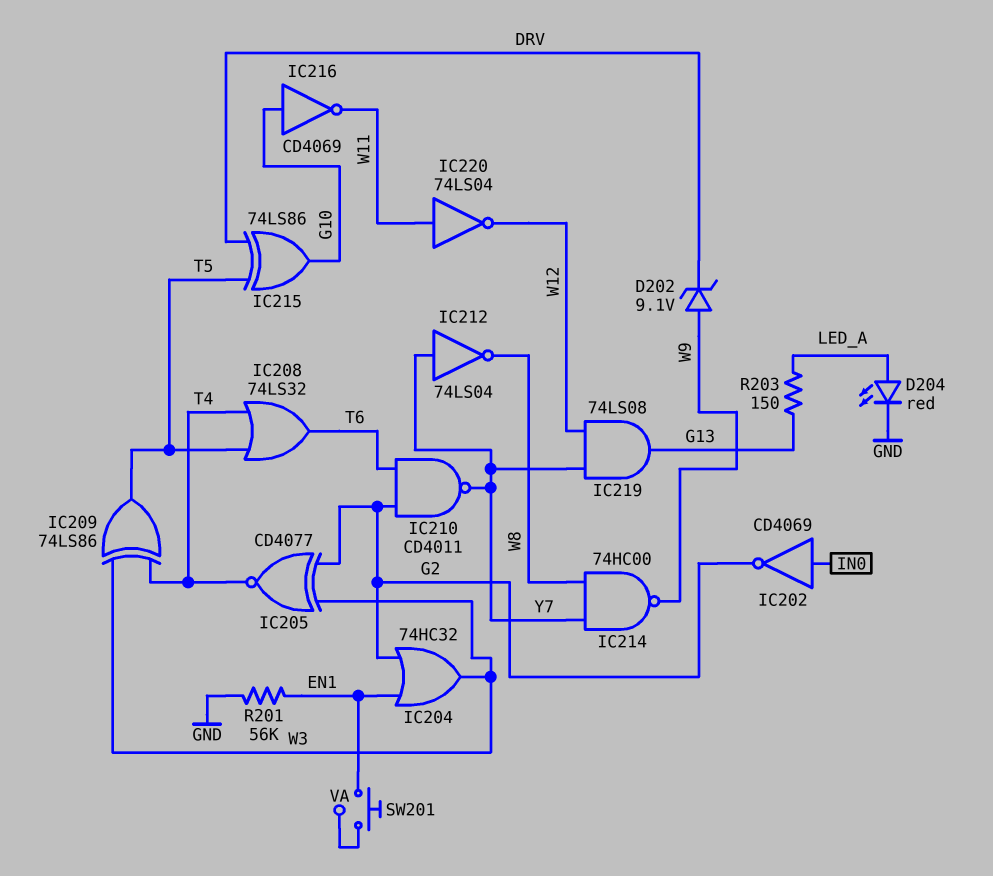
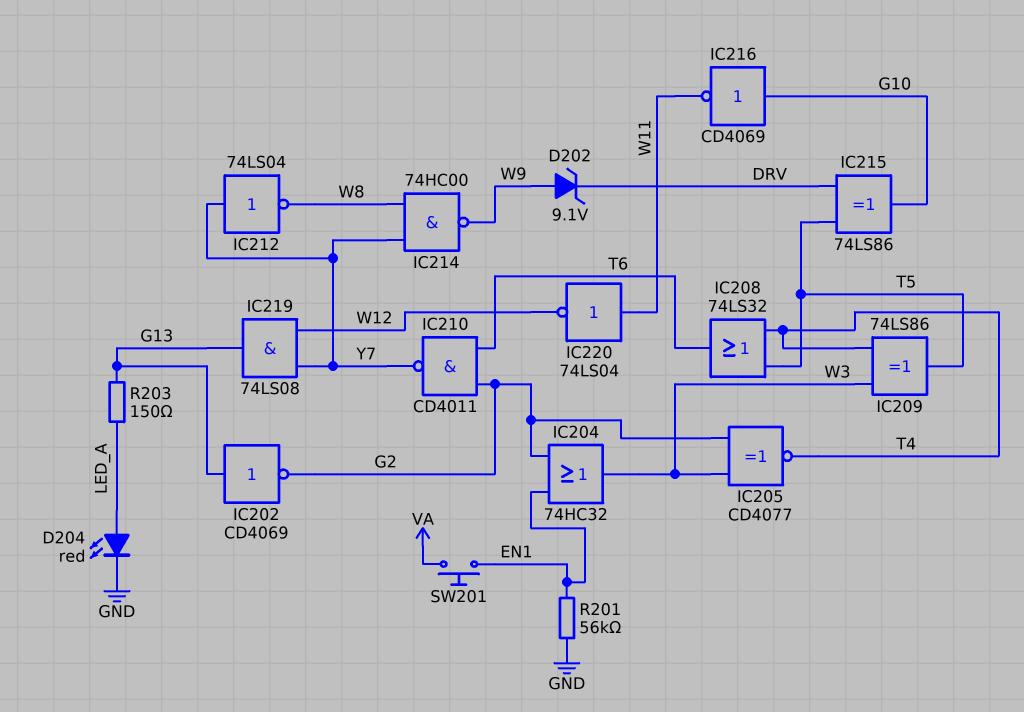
IC202: NOT CD4069 (in IN0, out G2) -> NOT CD4069 (in G13, out G2)

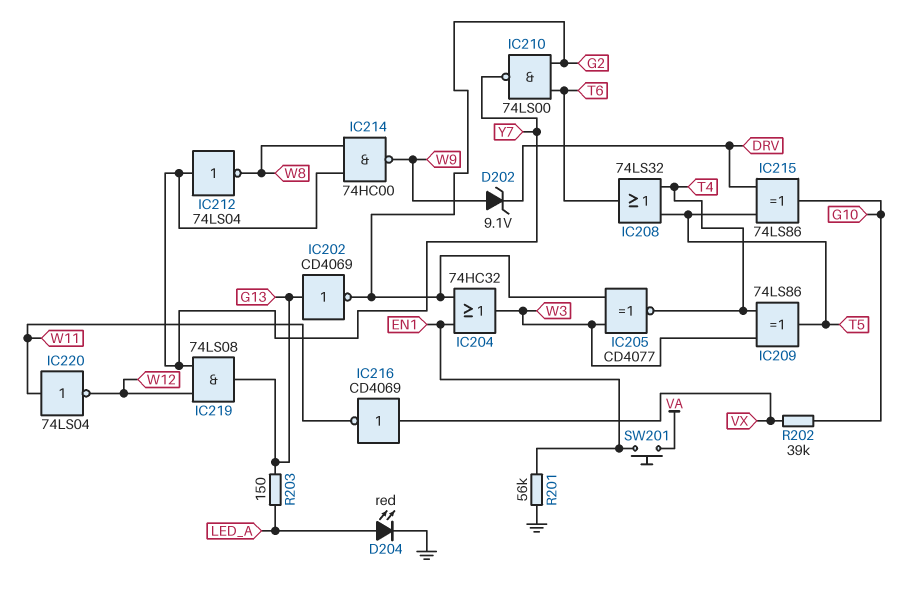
IC210: NAND CD4011 (in G2, in T6, out Y7) -> NAND 74LS00 (in G2, in T6, out Y7)
IC216: NOT CD4069 (in G10, out W11) -> NOT CD4069 (in VX, out W11)
R202: none -> 39k (G10, VX)

